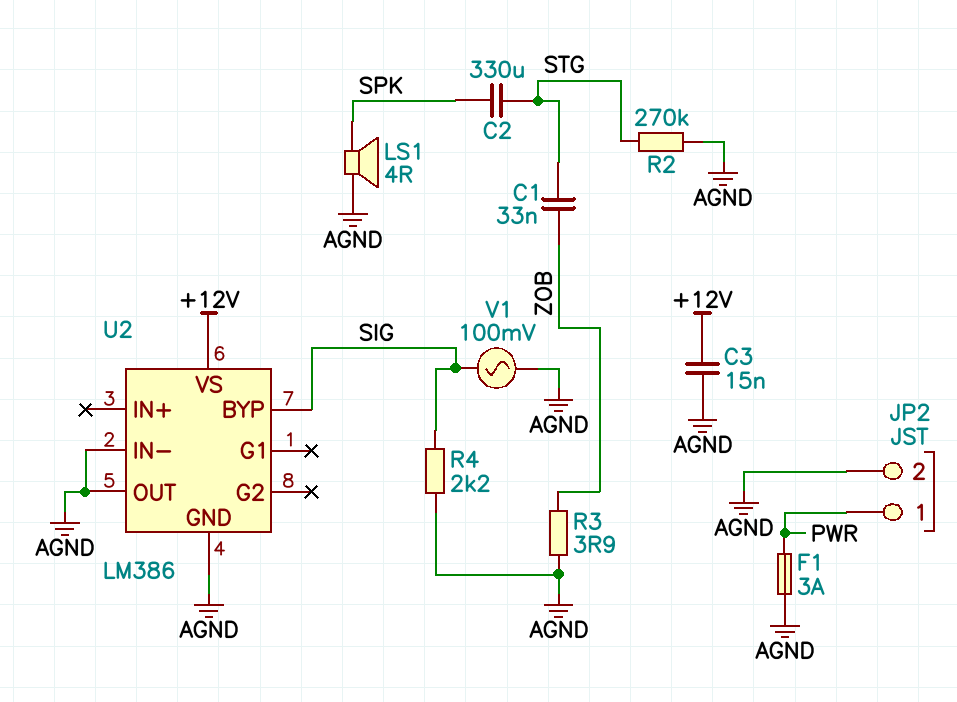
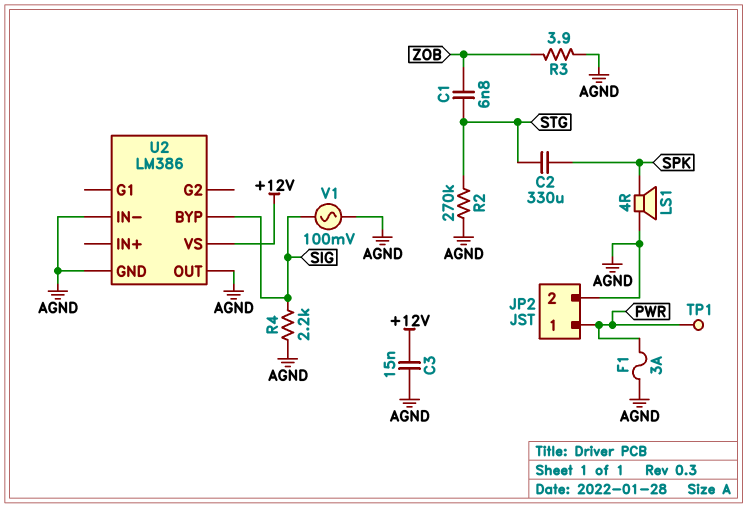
C1: 33nF (STG, ZOB) -> 6.8nF (STG, ZOB)
TP1: none -> test point (PWR)

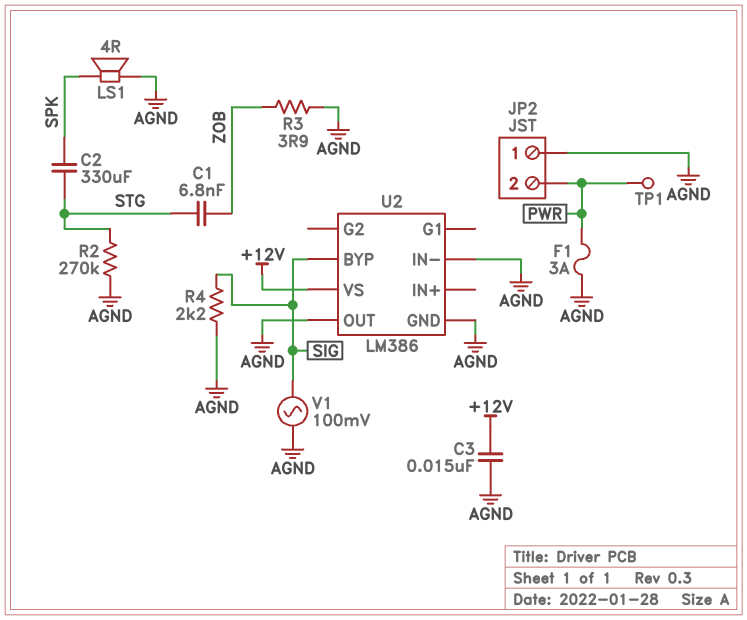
JP2 pin 1: PWR -> AGND
JP2 pin 2: AGND -> PWR

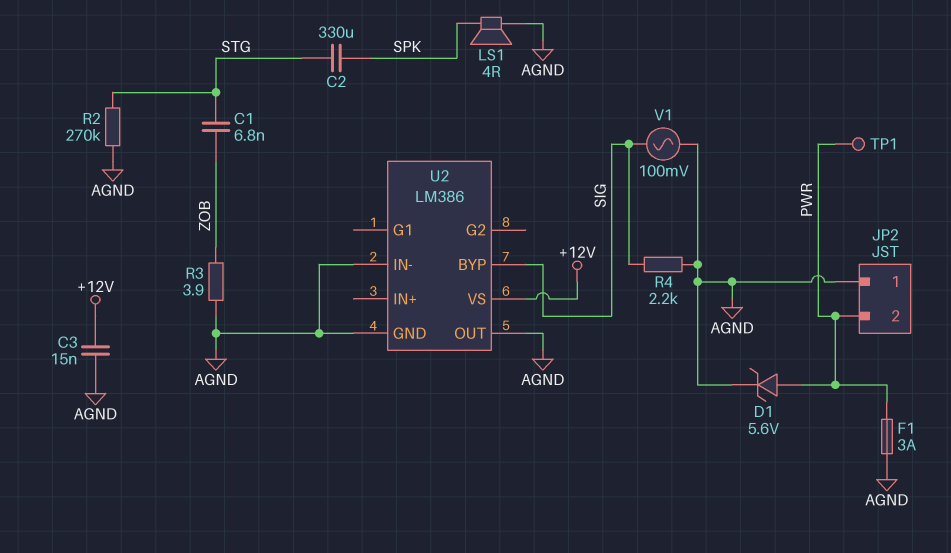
D1: none -> zener 5.6V (A PWR, K AGND)

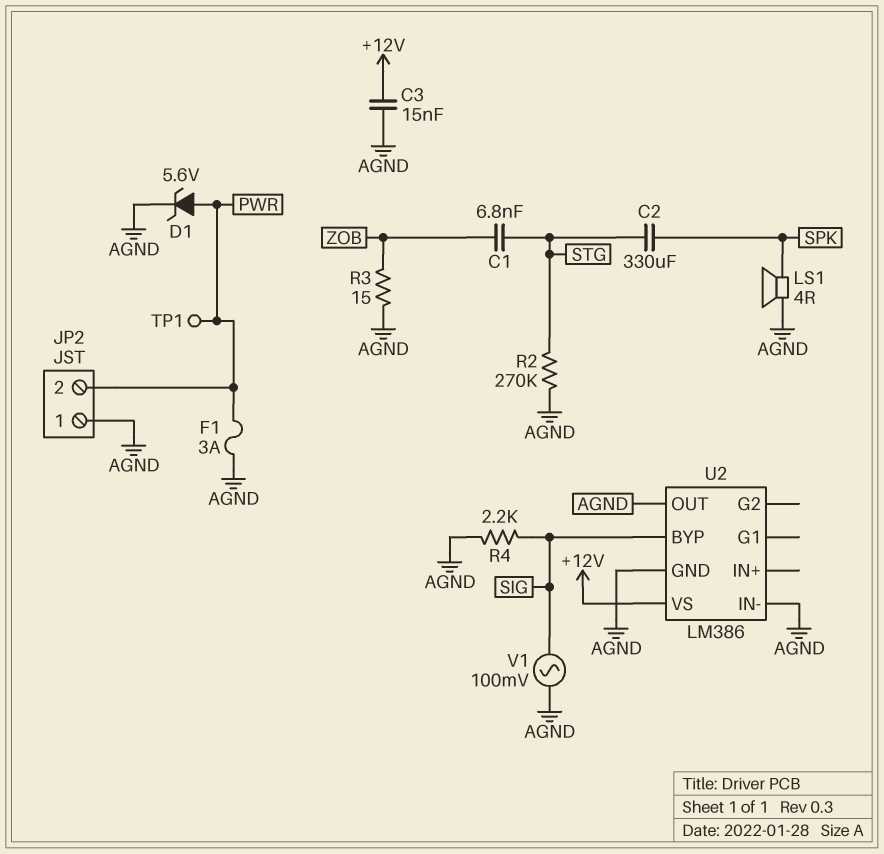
R3: 3.9 (AGND, ZOB) -> 15 (AGND, ZOB)

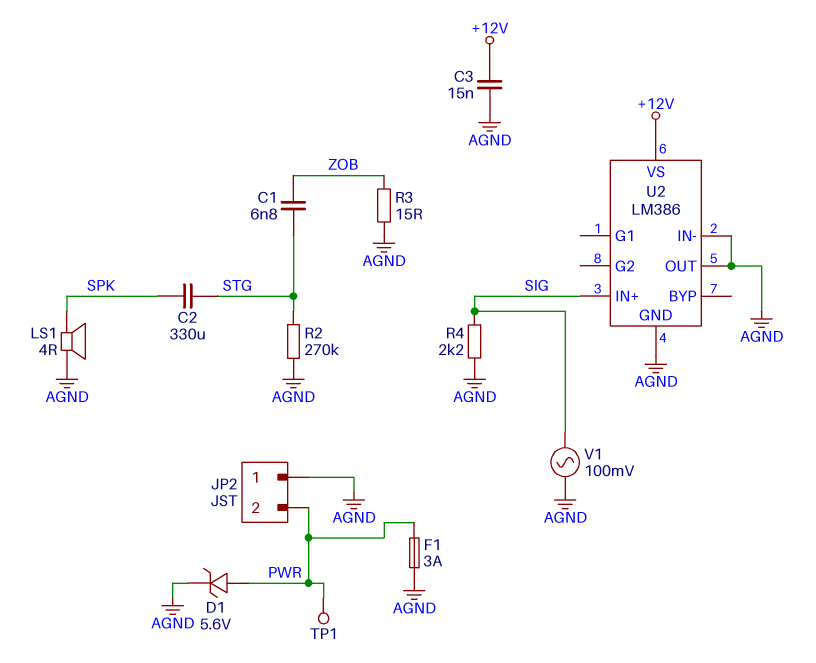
U2 pin BYP: SIG -> none
U2 pin IN+: none -> SIG

